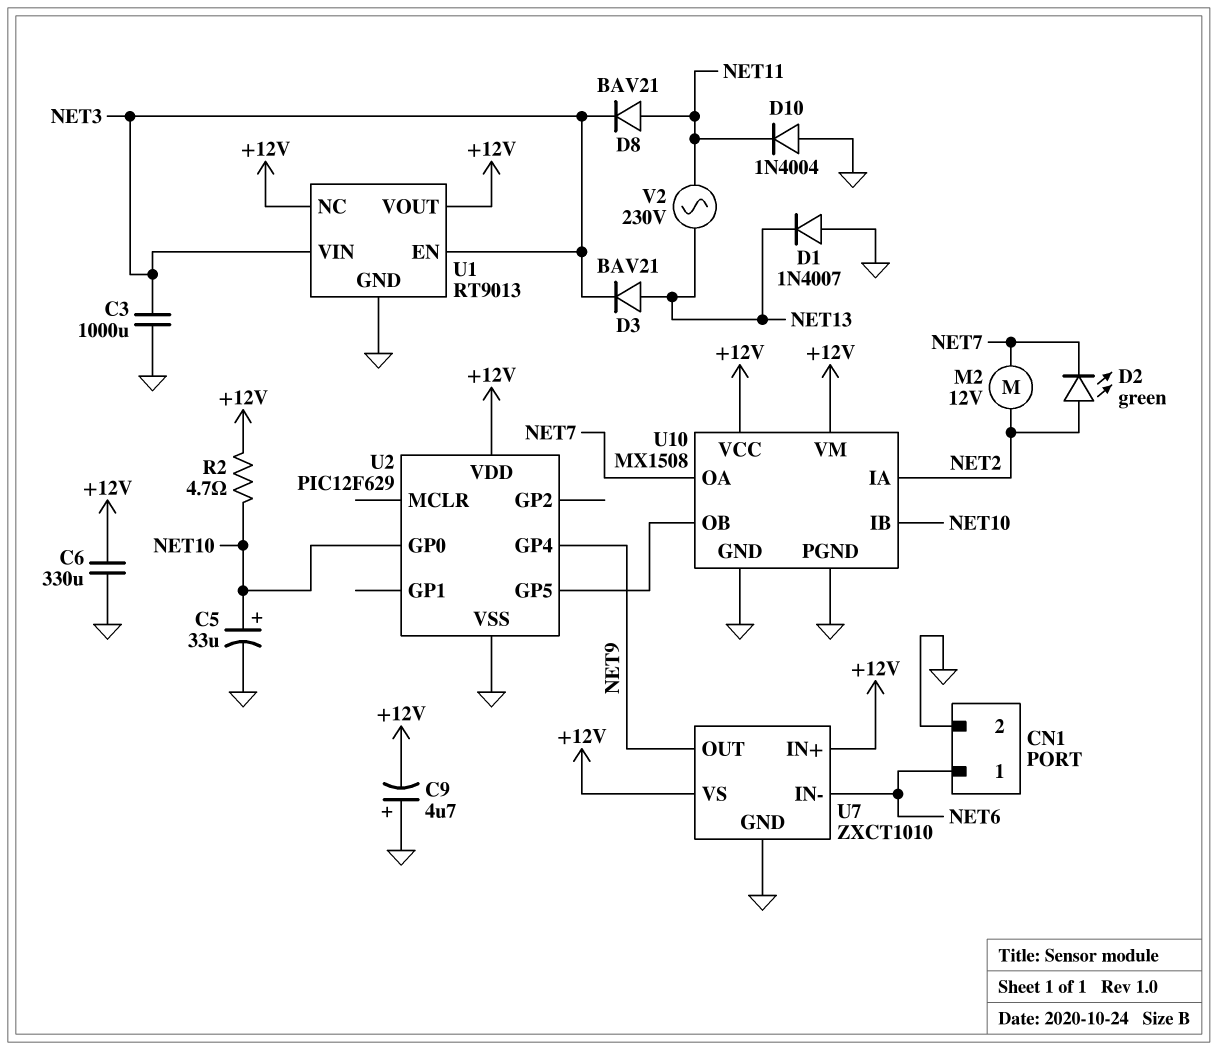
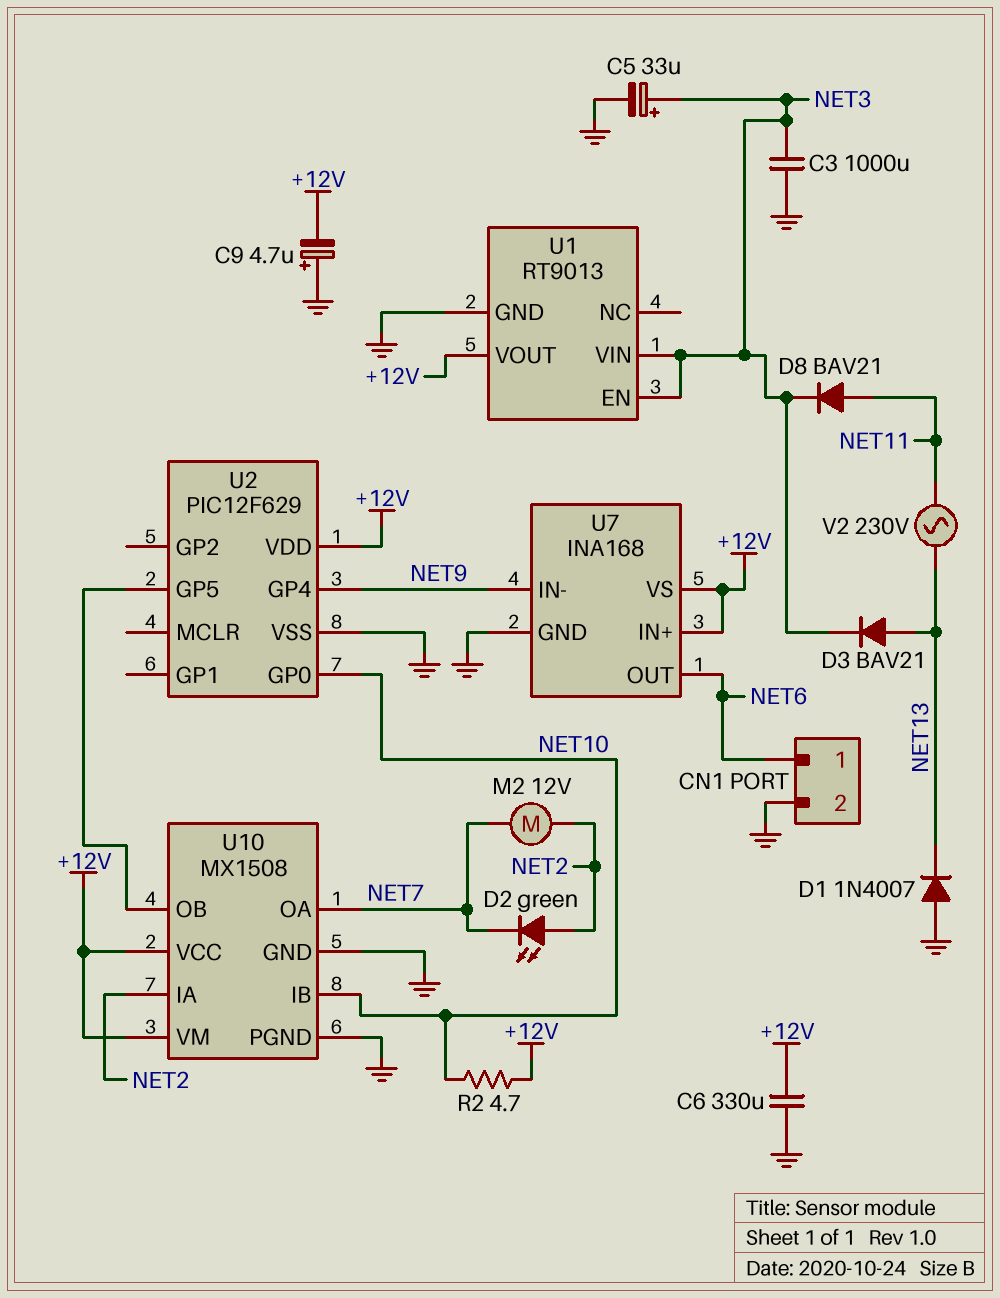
C5: 33uF (plus NET10, minus GND) -> 33uF (plus NET3, minus GND)
D10: diode 1N4004 (A GND, K NET11) -> none
U1 pin NC: +12V -> none
U7: ZXCT1010 -> INA168
U7 pin IN-: NET6 -> NET9
U7 pin OUT: NET9 -> NET6

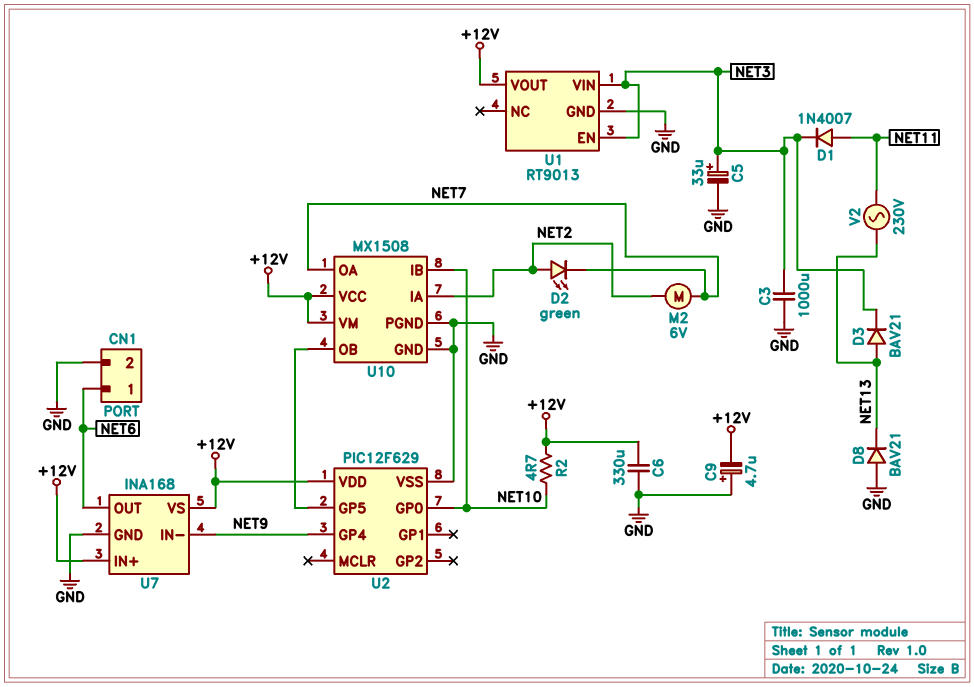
D1: diode 1N4007 (A GND, K NET13) -> diode 1N4007 (A NET11, K NET3)
D8: diode BAV21 (A NET11, K NET3) -> diode BAV21 (A GND, K NET13)
M2: motor 12V (NET2, NET7) -> motor 6V (NET2, NET7)

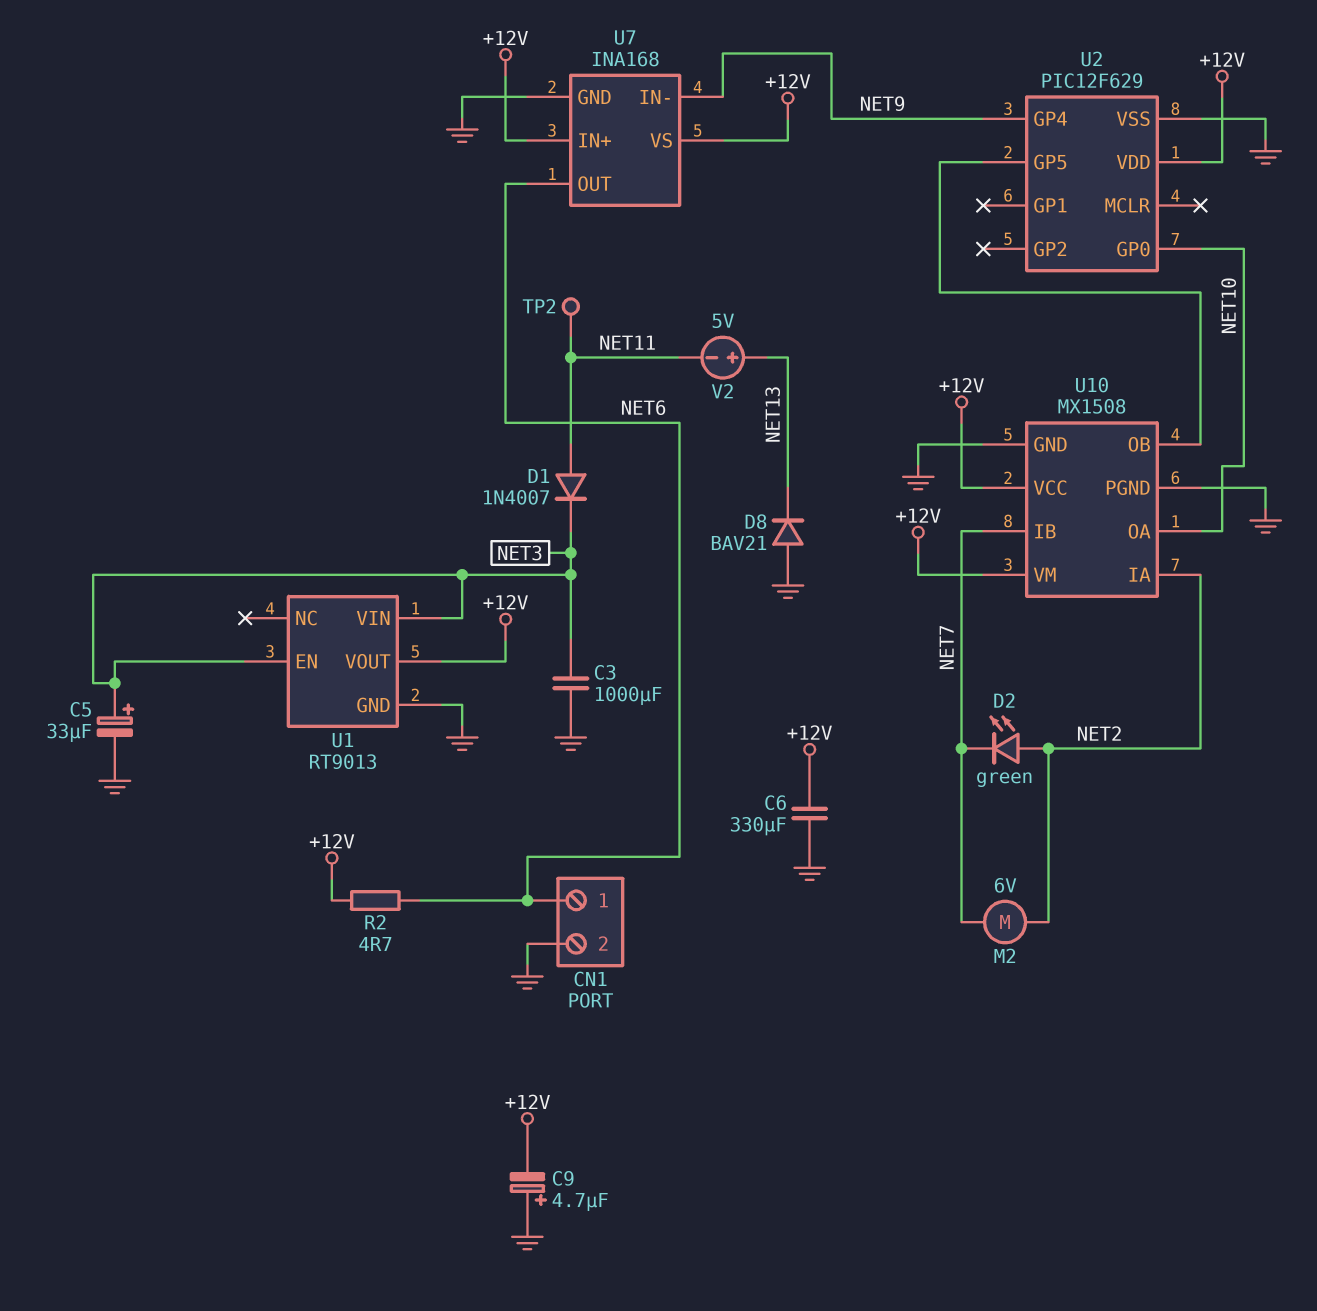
D3: diode BAV21 (A NET13, K NET3) -> none
R2: 4.7 (+12V, NET10) -> 4.7 (+12V, NET6)
TP2: none -> test point (NET11)
U10 pin IB: NET10 -> NET7
U10 pin OA: NET7 -> NET10
V2: AC 230V (NET11, NET13) -> 5V (plus NET13, minus NET11)

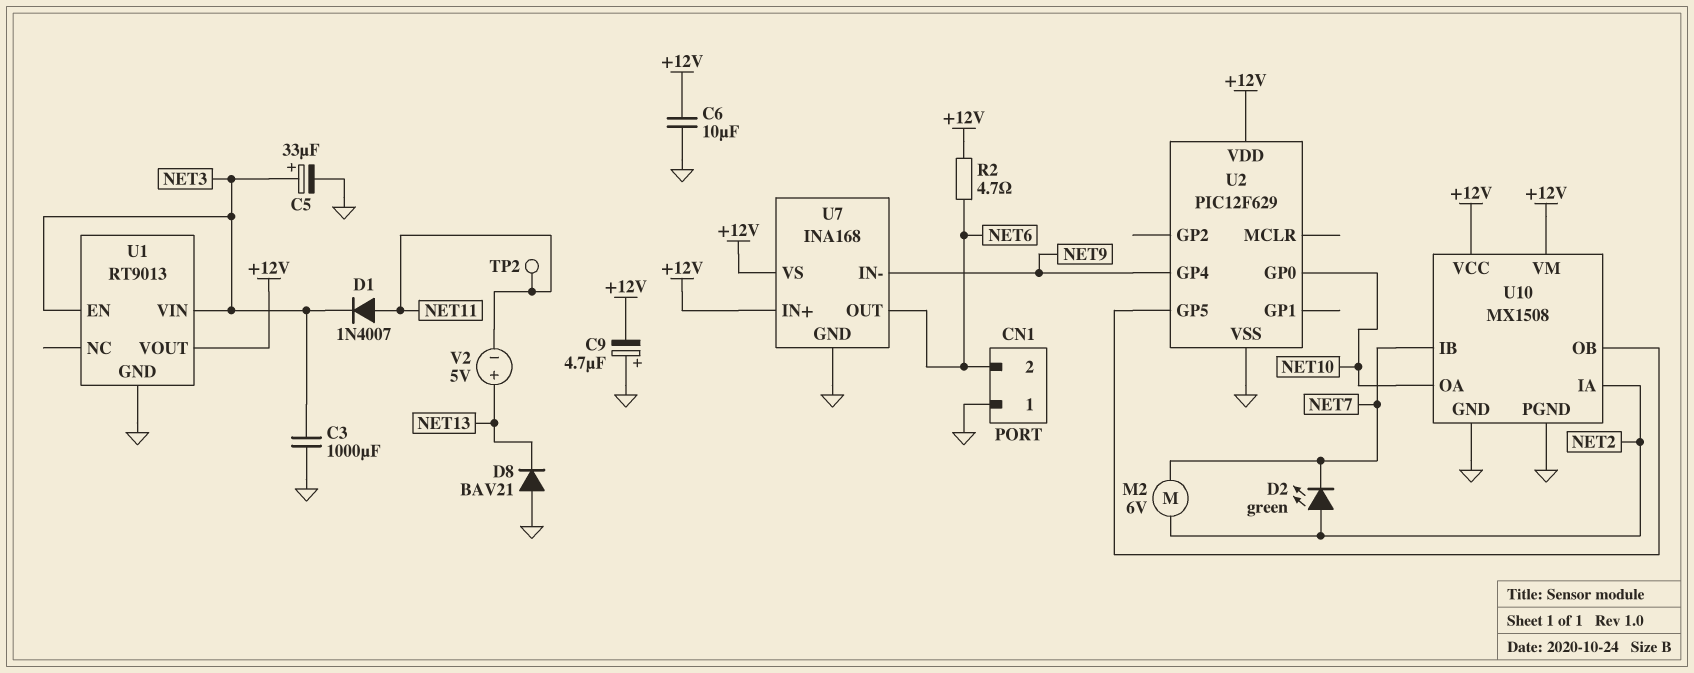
C6: 330uF (+12V, GND) -> 10uF (+12V, GND)
CN1 pin 1: NET6 -> GND
CN1 pin 2: GND -> NET6

